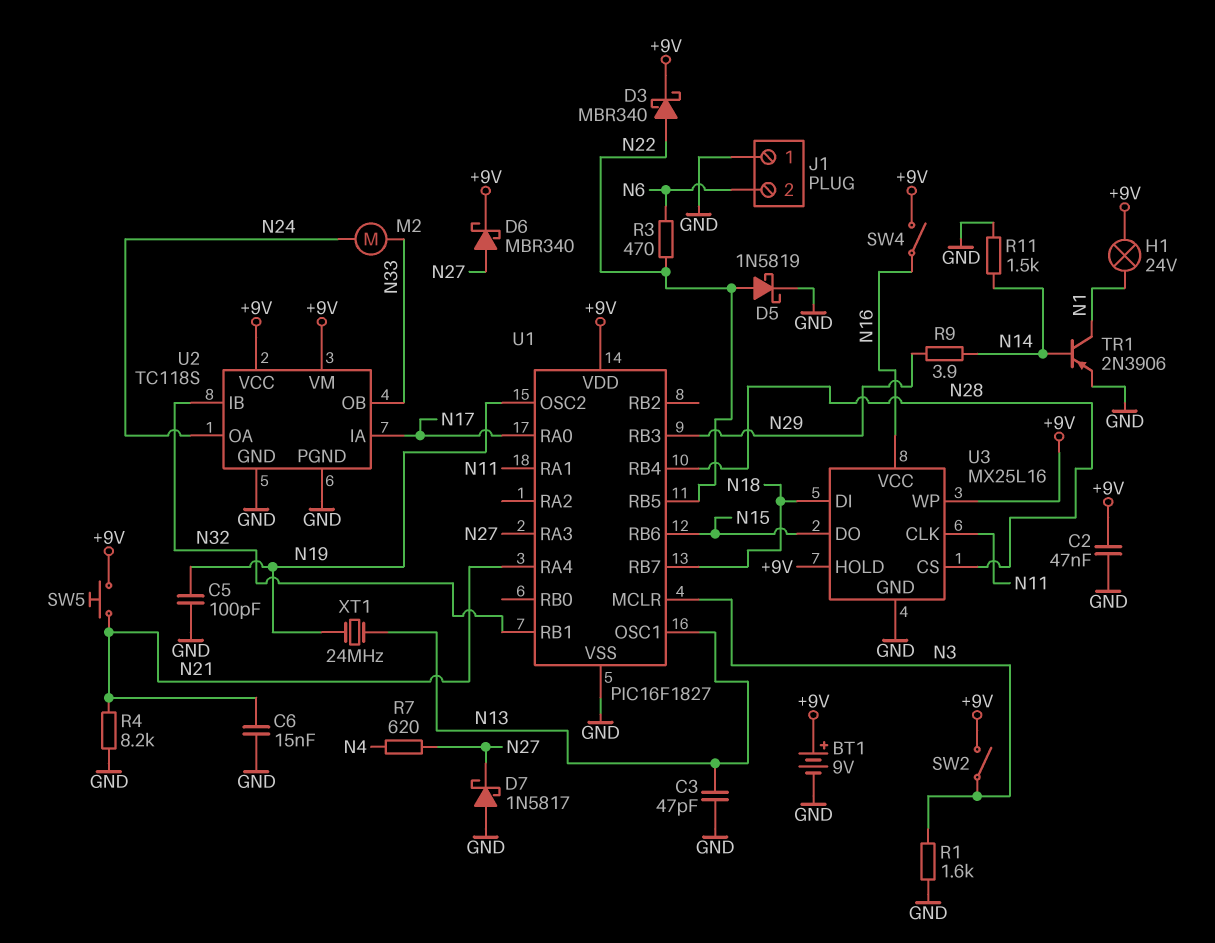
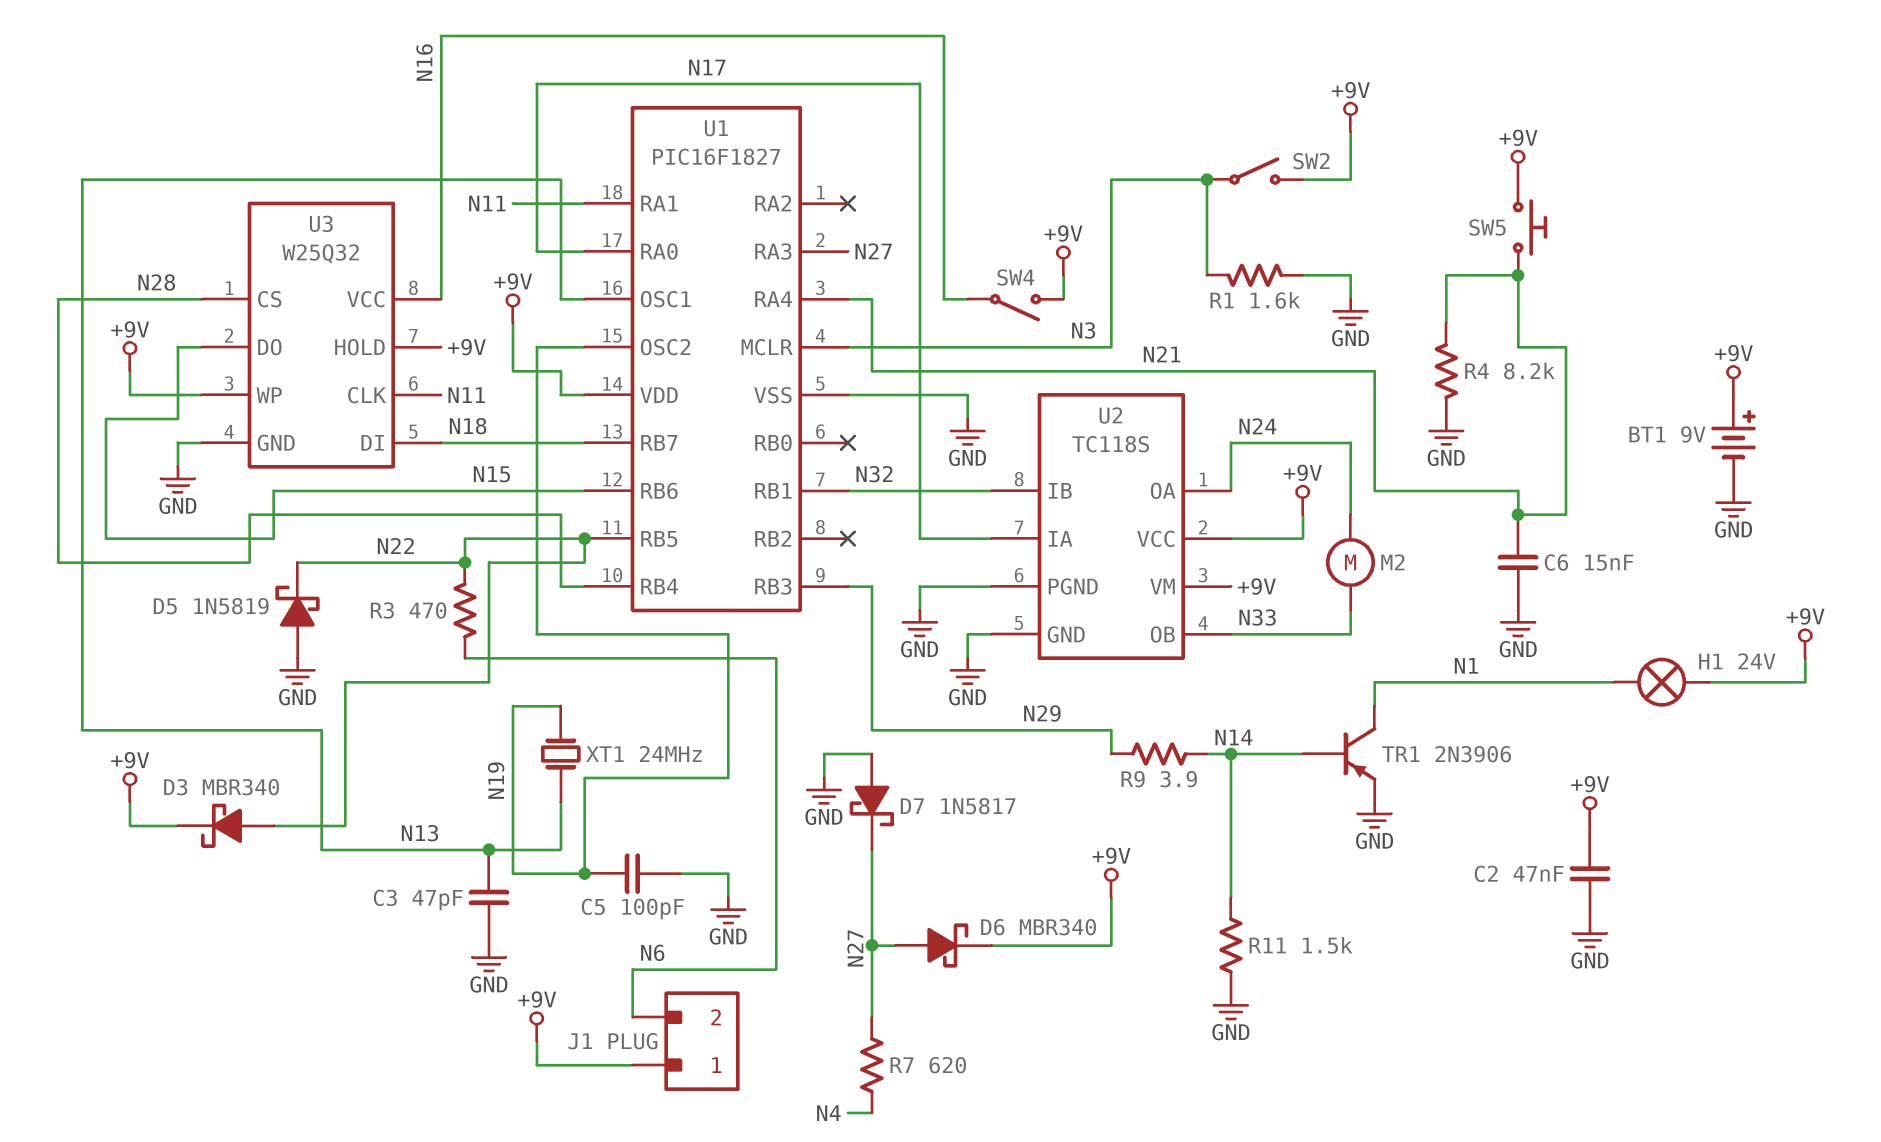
D5: schottky 1N5819 (A N22, K GND) -> schottky 1N5819 (A GND, K N22)
J1 pin 1: GND -> +9V
U3: MX25L16 -> W25Q32

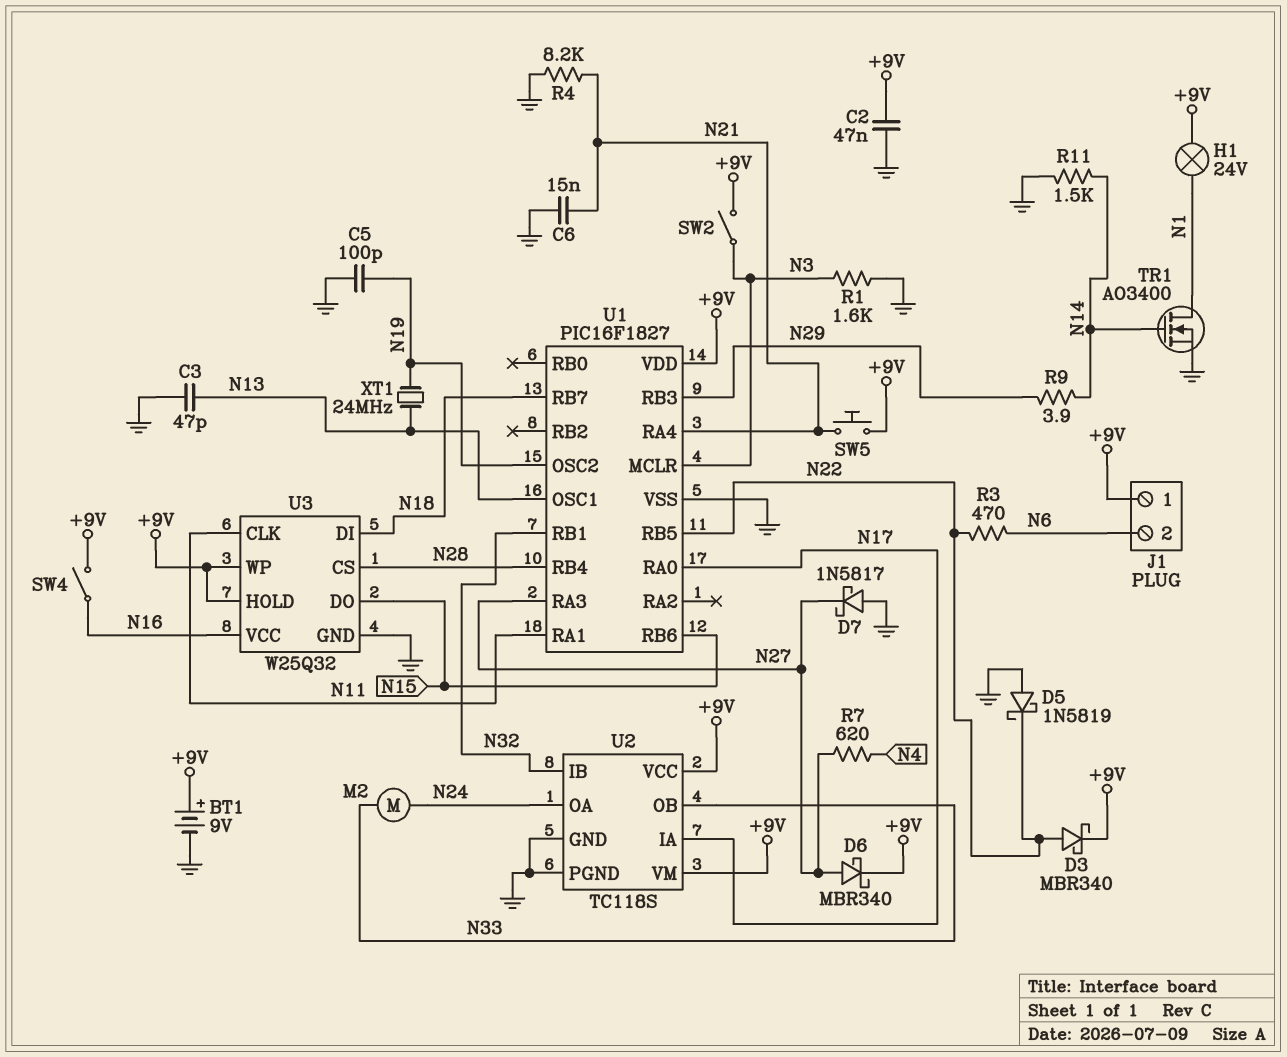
TR1: PNP 2N3906 (B N14, C N1, E GND) -> NMOS AO3400 (G N14, D N1, S GND)

